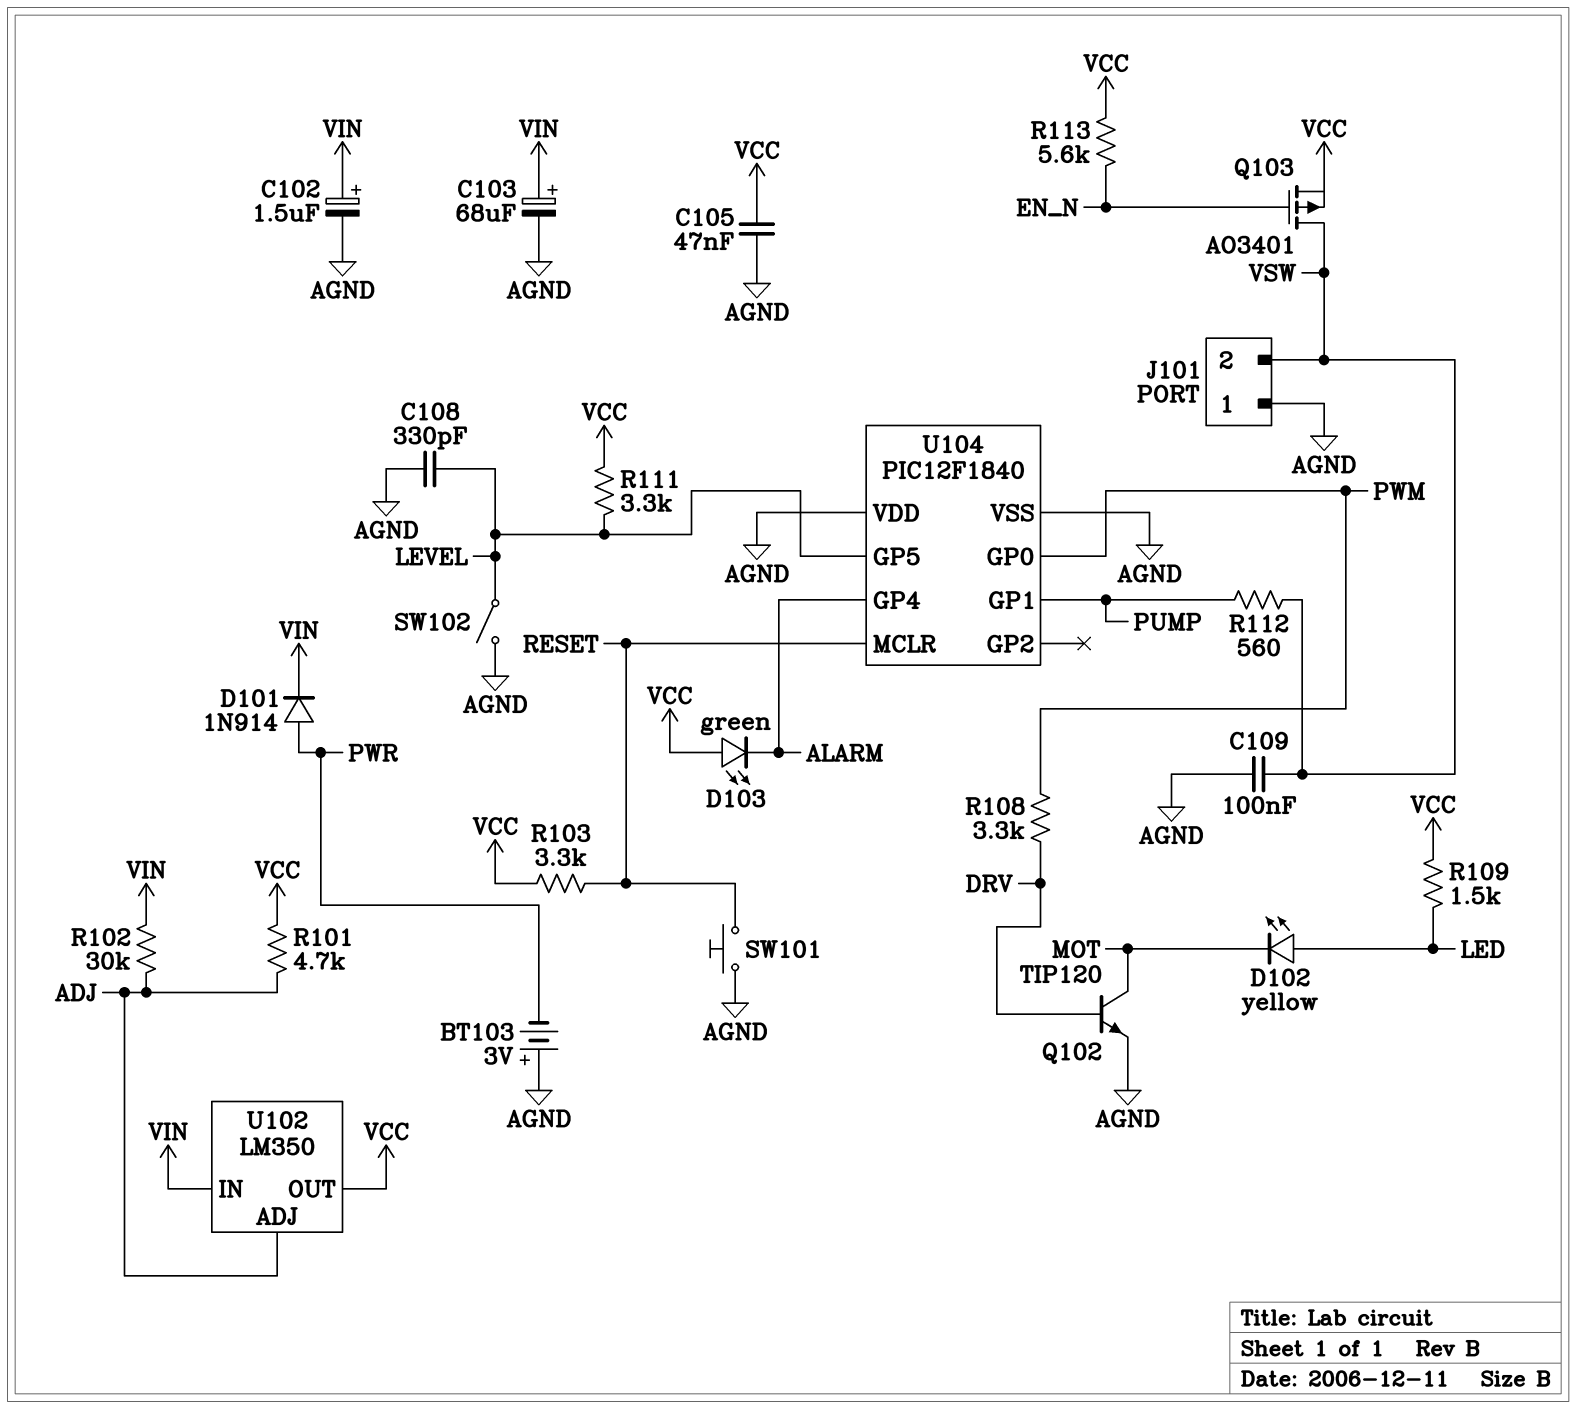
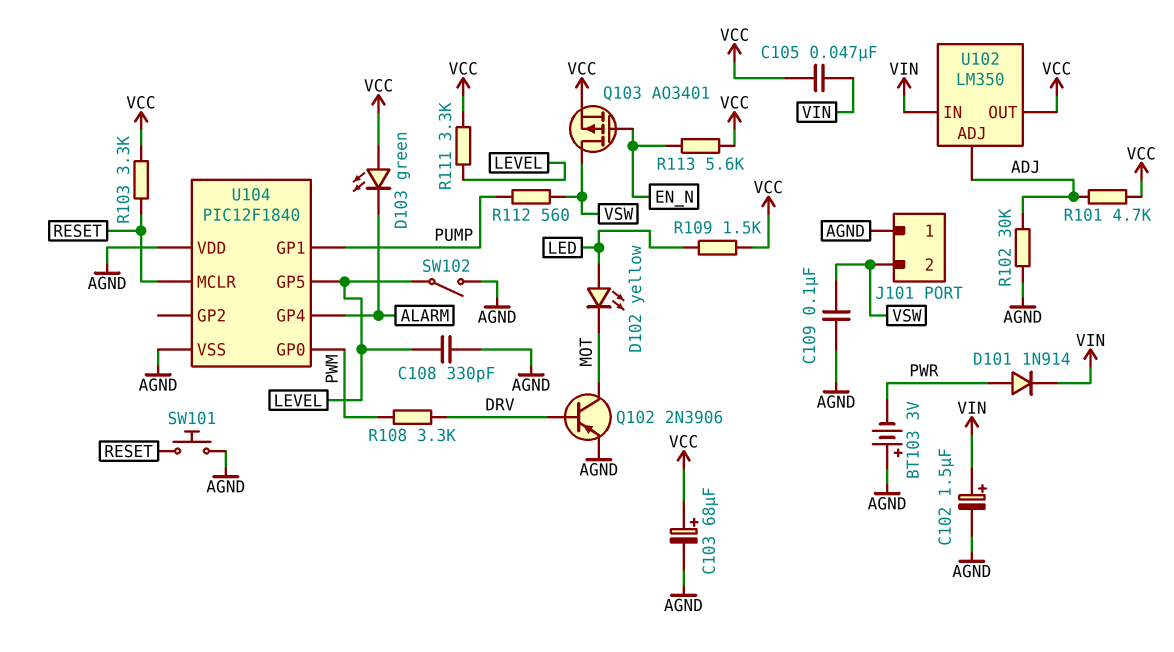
C103: 68uF (plus VIN, minus AGND) -> 68uF (plus VCC, minus AGND)
C105: 47nF (AGND, VCC) -> 47nF (VCC, VIN)
Q102: NPN TIP120 (B DRV, C MOT, E AGND) -> PNP 2N3906 (B DRV, C MOT, E AGND)
R102: 30k (ADJ, VIN) -> 30k (ADJ, AGND)

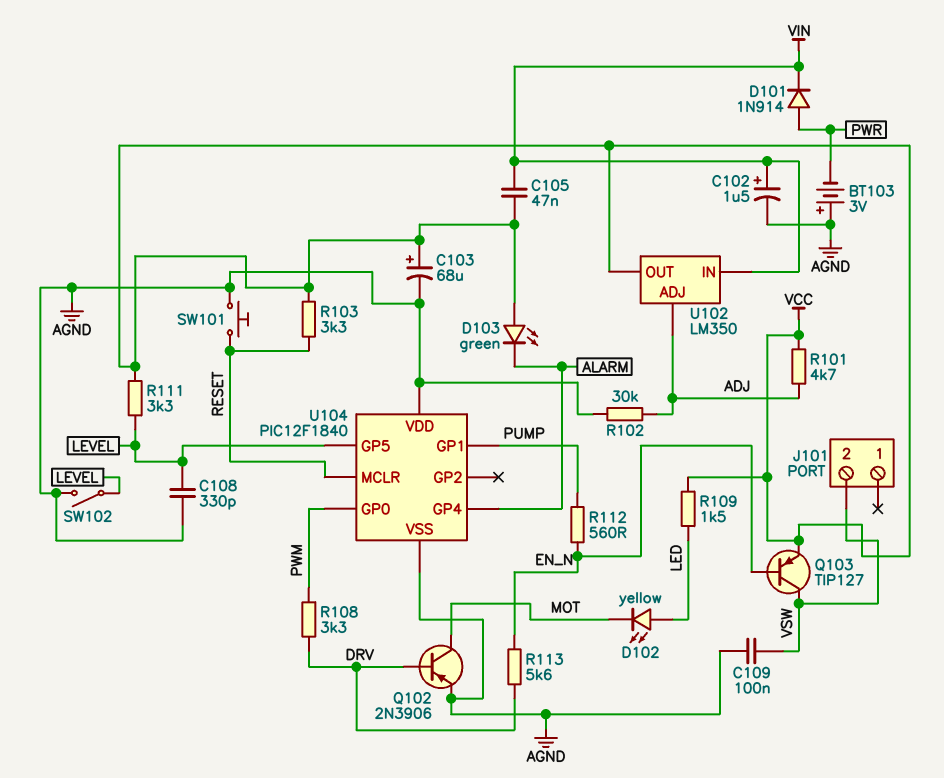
J101 pin 1: AGND -> none
Q103: PMOS AO3401 (G EN_N, D VSW, S VCC) -> PNP TIP127 (B EN_N, C VSW, E VCC)
R112: 560 (PUMP, VSW) -> 560 (EN_N, PUMP)
R113: 5.6k (EN_N, VCC) -> 5.6k (DRV, EN_N)

